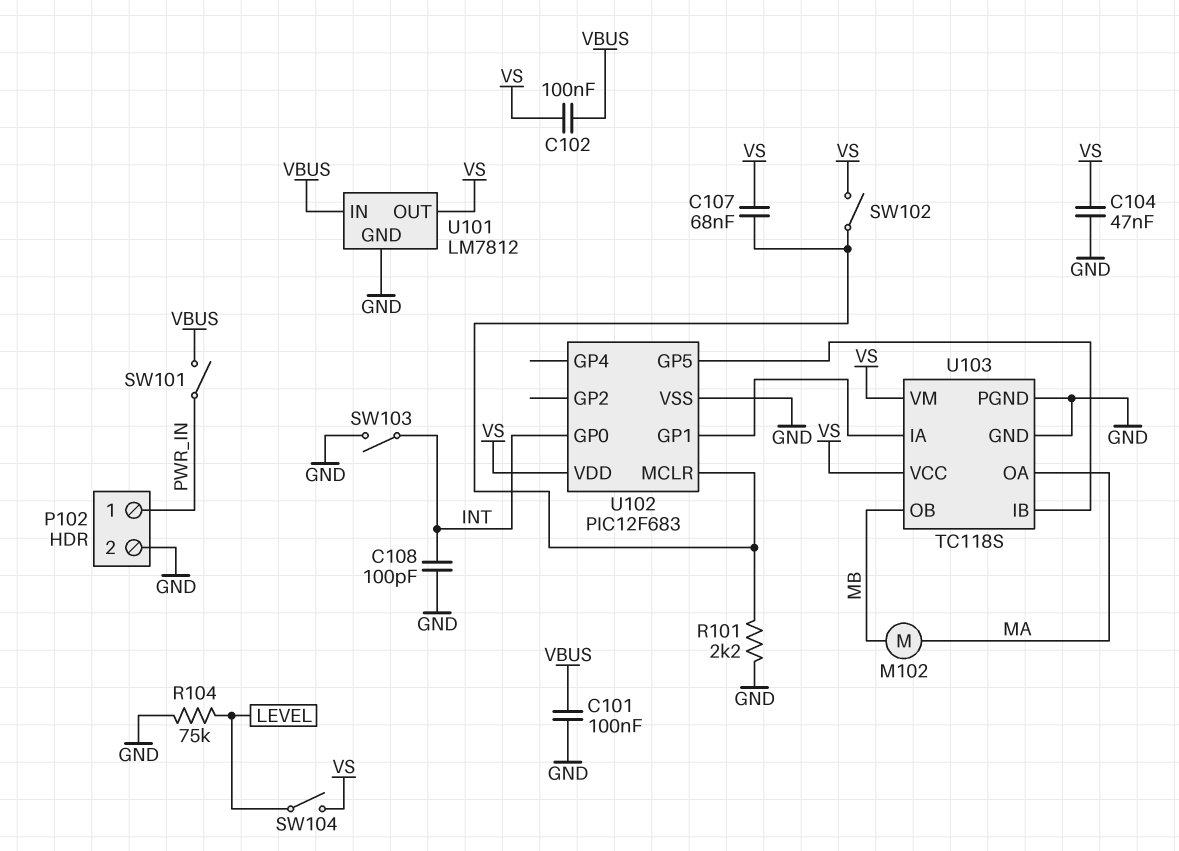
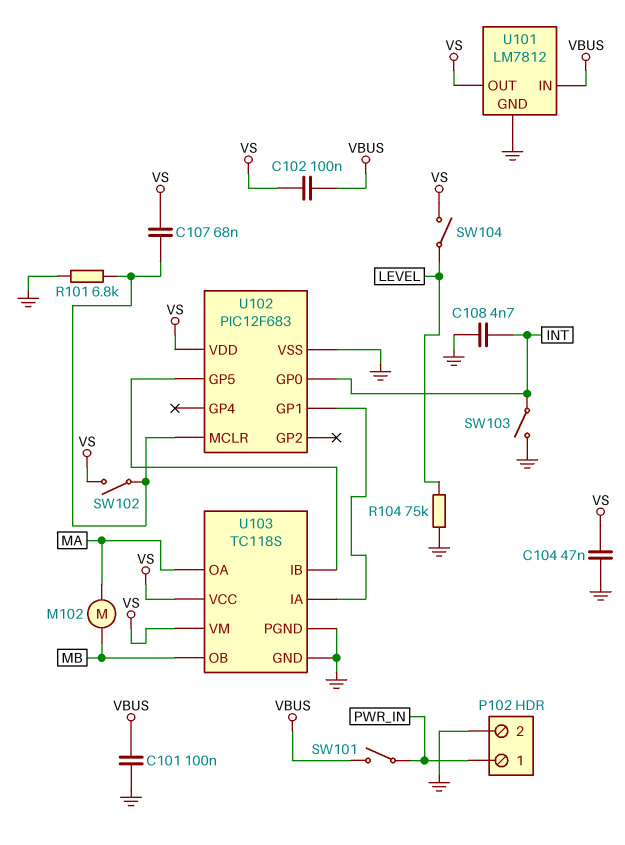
C108: 100pF (GND, INT) -> 4.7nF (GND, INT)
R101: 2.2k (GND, U102/MCLR) -> 6.8k (GND, U102/MCLR)

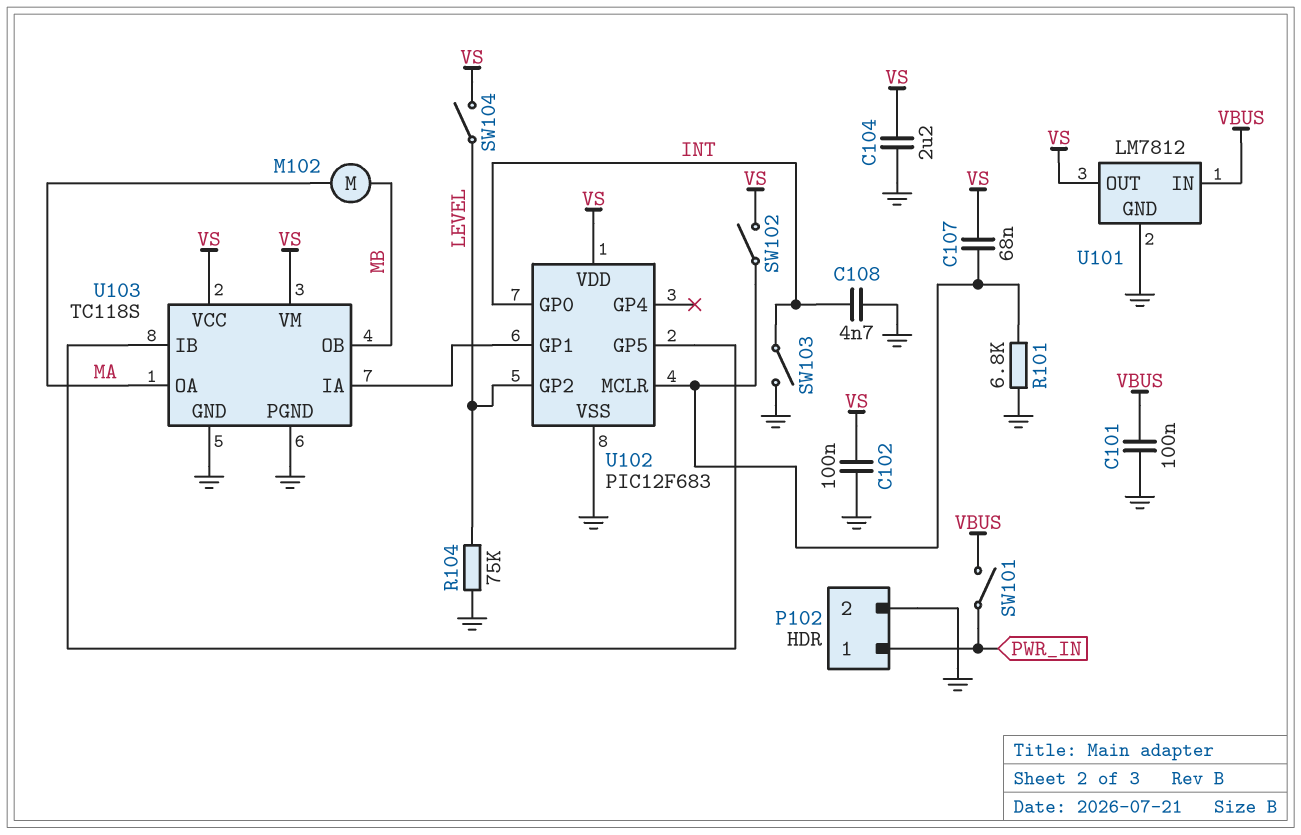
C102: 100nF (VBUS, VS) -> 100nF (GND, VS)
C104: 47nF (GND, VS) -> 2.2uF (GND, VS)
U102 pin GP2: none -> LEVEL

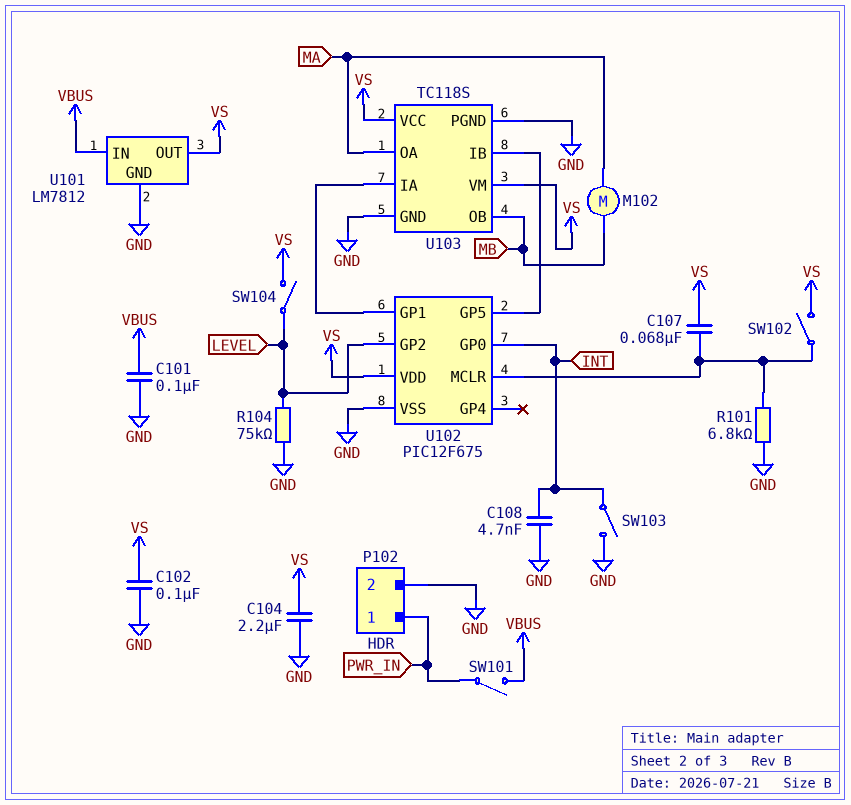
U102: PIC12F683 -> PIC12F675

